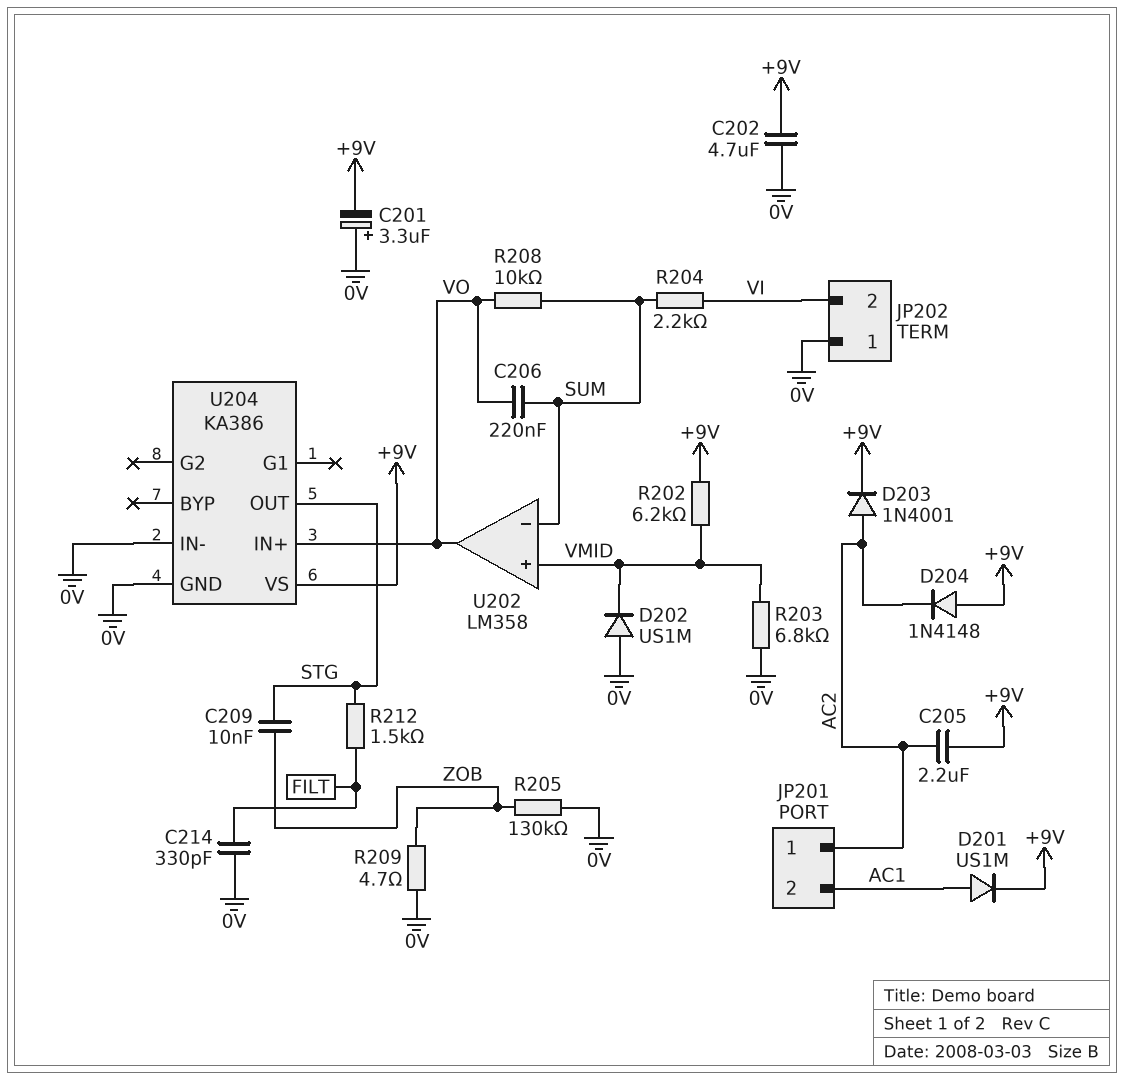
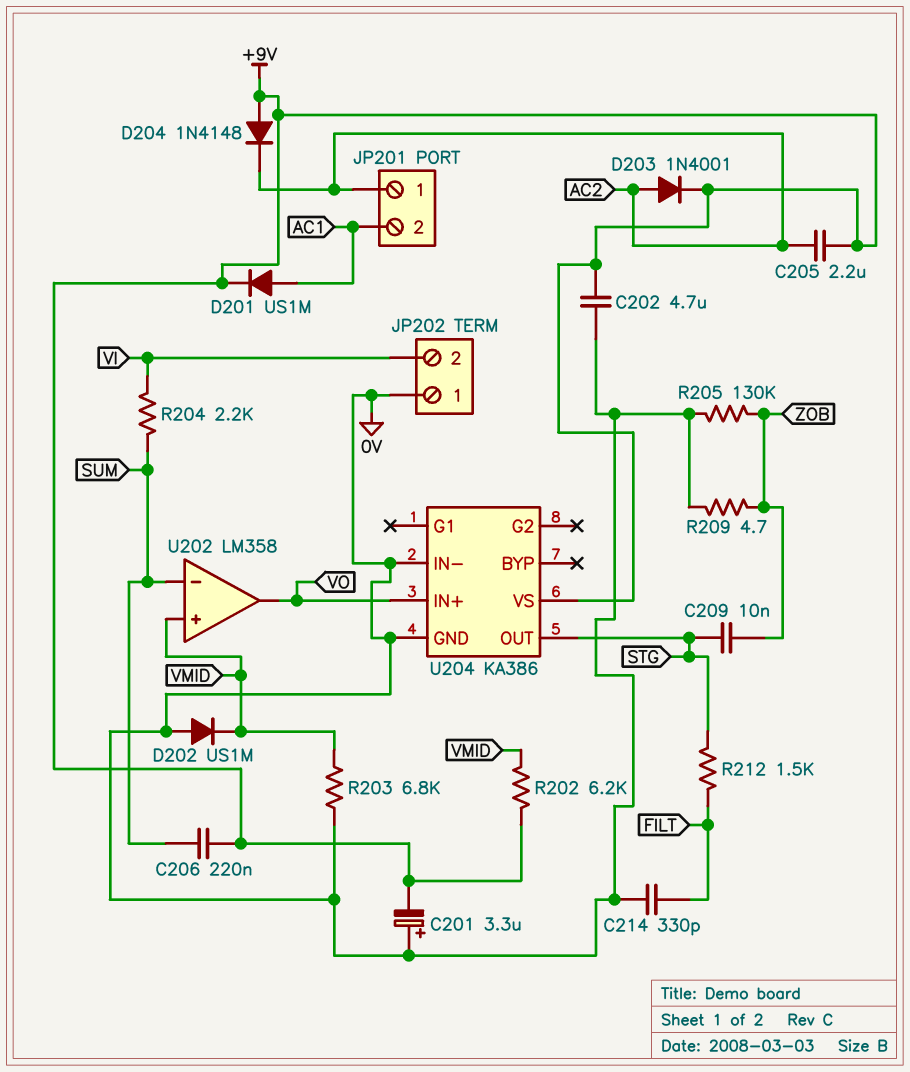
C206: 220nF (SUM, VO) -> 220nF (+9V, SUM)
R208: 10k (SUM, VO) -> none

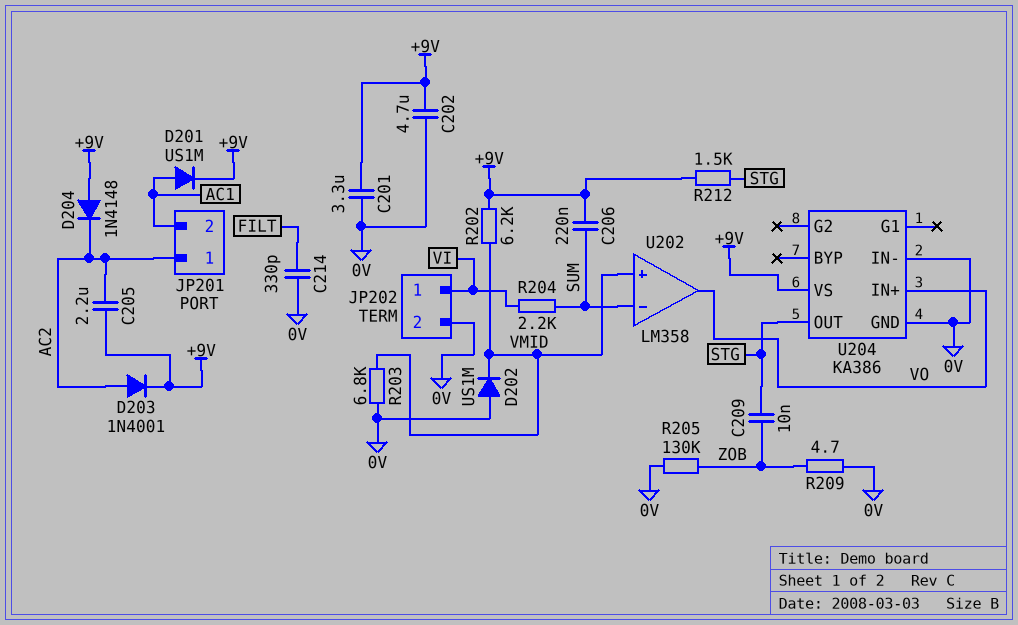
C201: 3.3uF (plus 0V, minus +9V) -> 3.3uF (+9V, 0V)
JP202 pin 1: 0V -> VI
JP202 pin 2: VI -> 0V
R212: 1.5k (FILT, STG) -> 1.5k (+9V, STG)

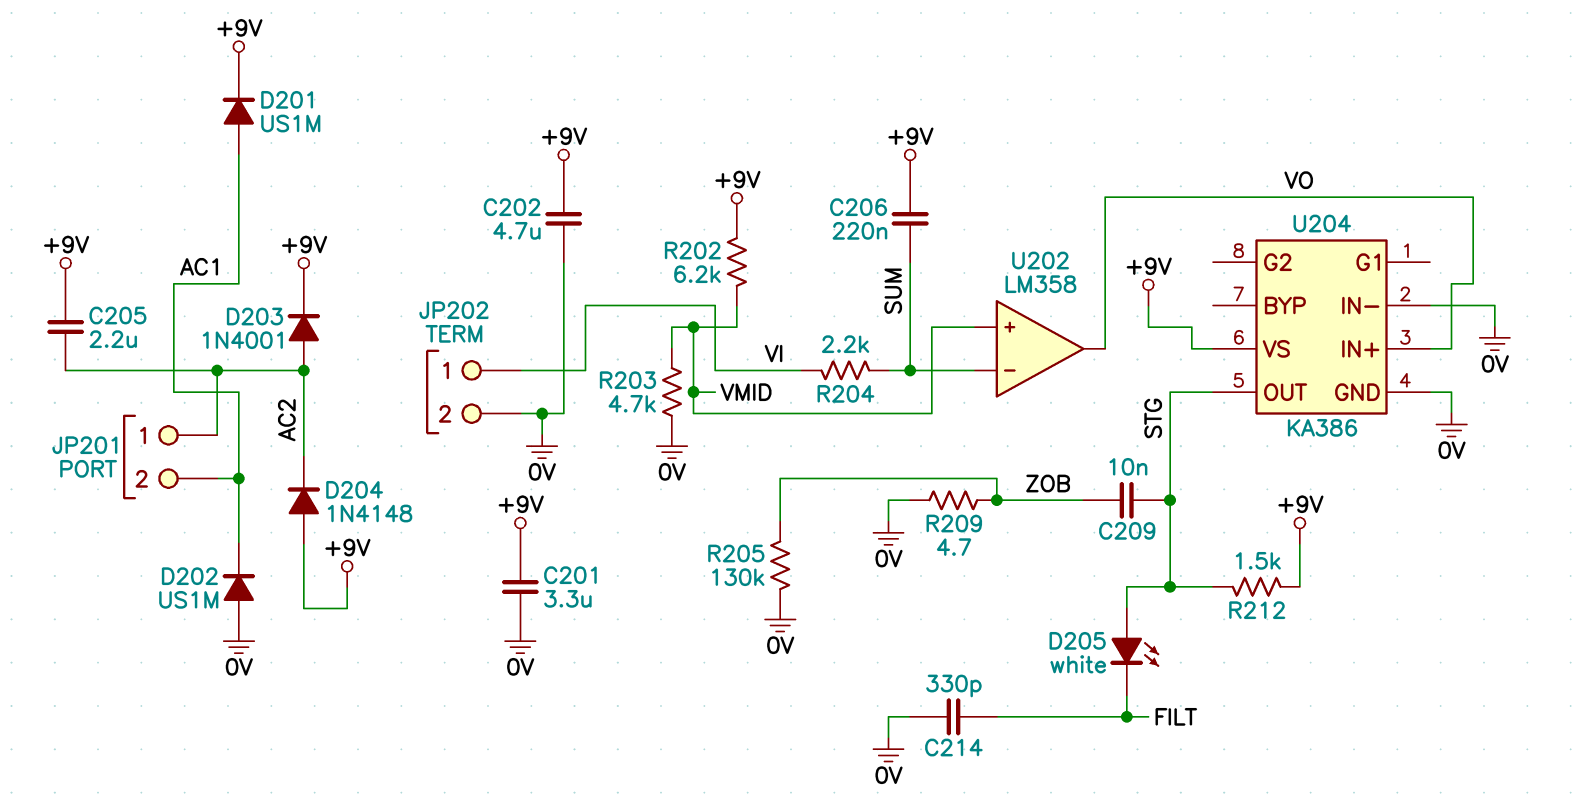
D202: diode US1M (A 0V, K VMID) -> diode US1M (A 0V, K AC1)
D205: none -> LED white (A STG, K FILT)
R203: 6.8k (0V, VMID) -> 4.7k (0V, VMID)

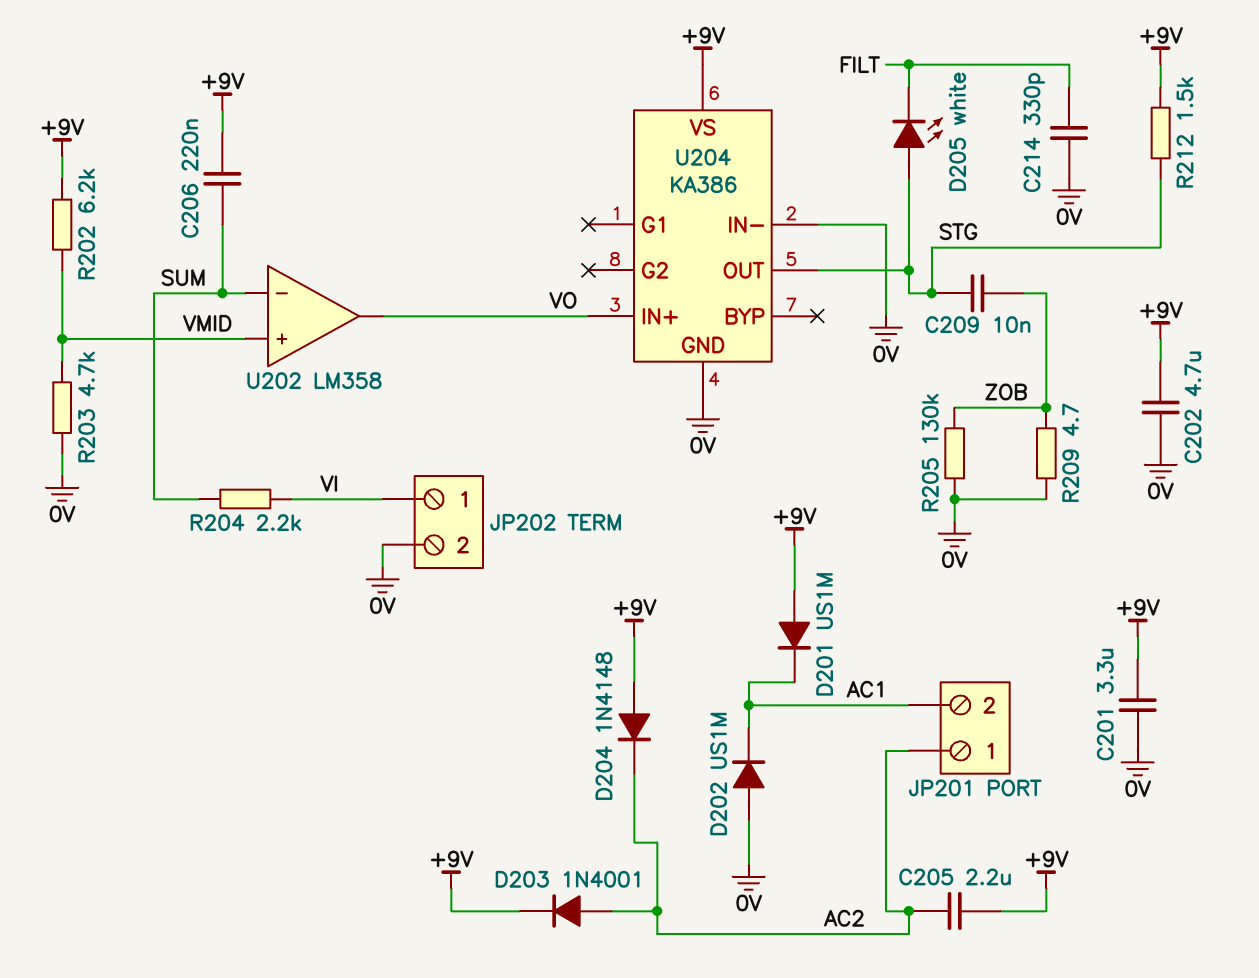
D201: diode US1M (A AC1, K +9V) -> diode US1M (A +9V, K AC1)

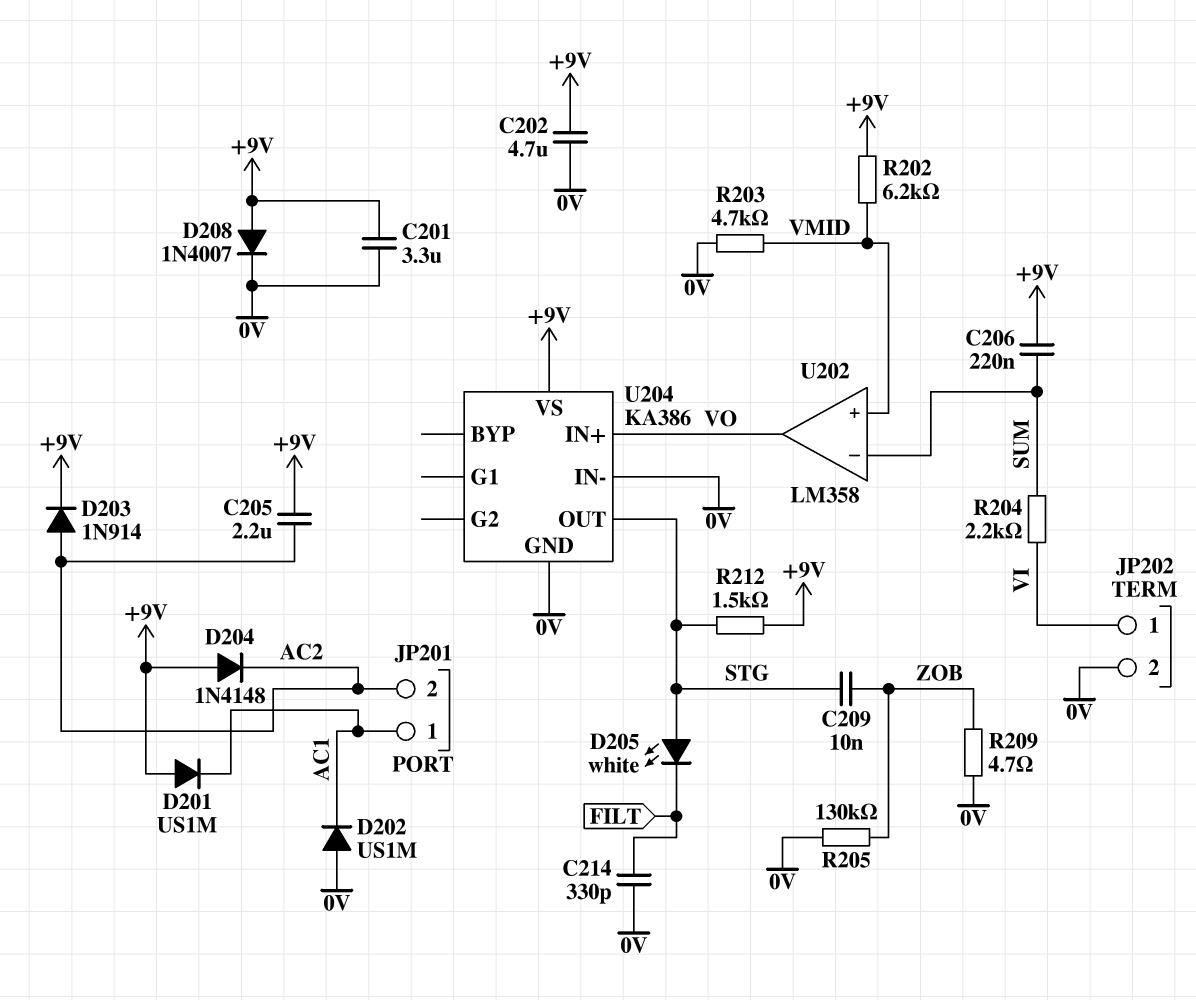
D203: diode 1N4001 (A AC2, K +9V) -> diode 1N914 (A AC2, K +9V)
D208: none -> diode 1N4007 (A +9V, K 0V)
JP201 pin 1: AC2 -> AC1
JP201 pin 2: AC1 -> AC2

